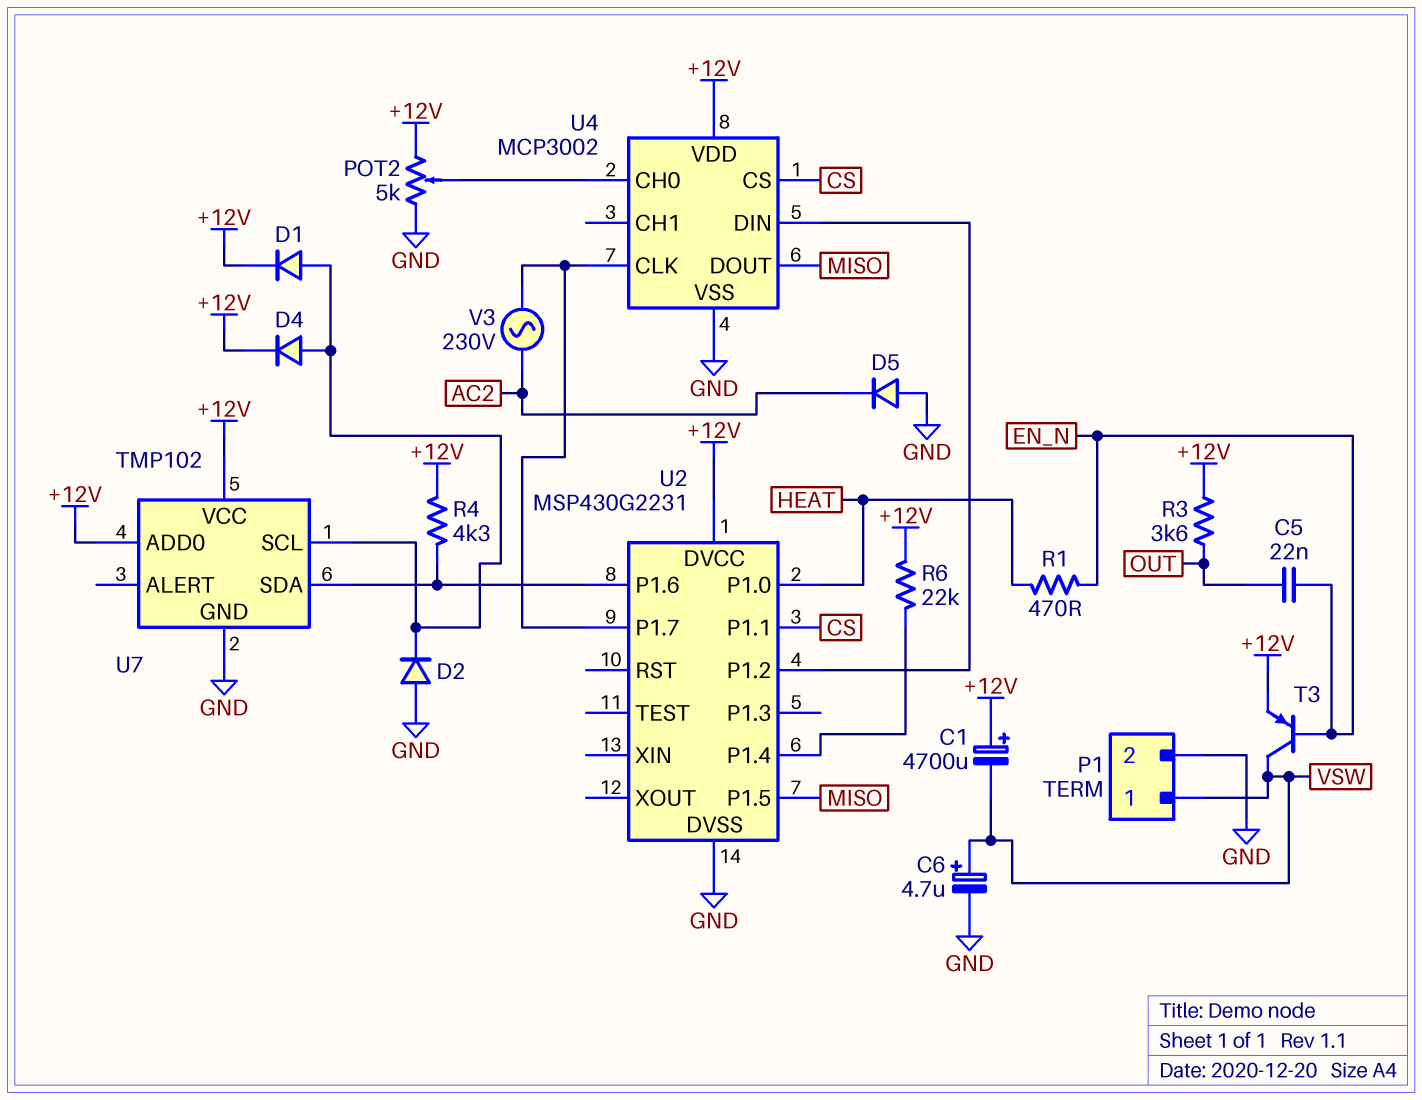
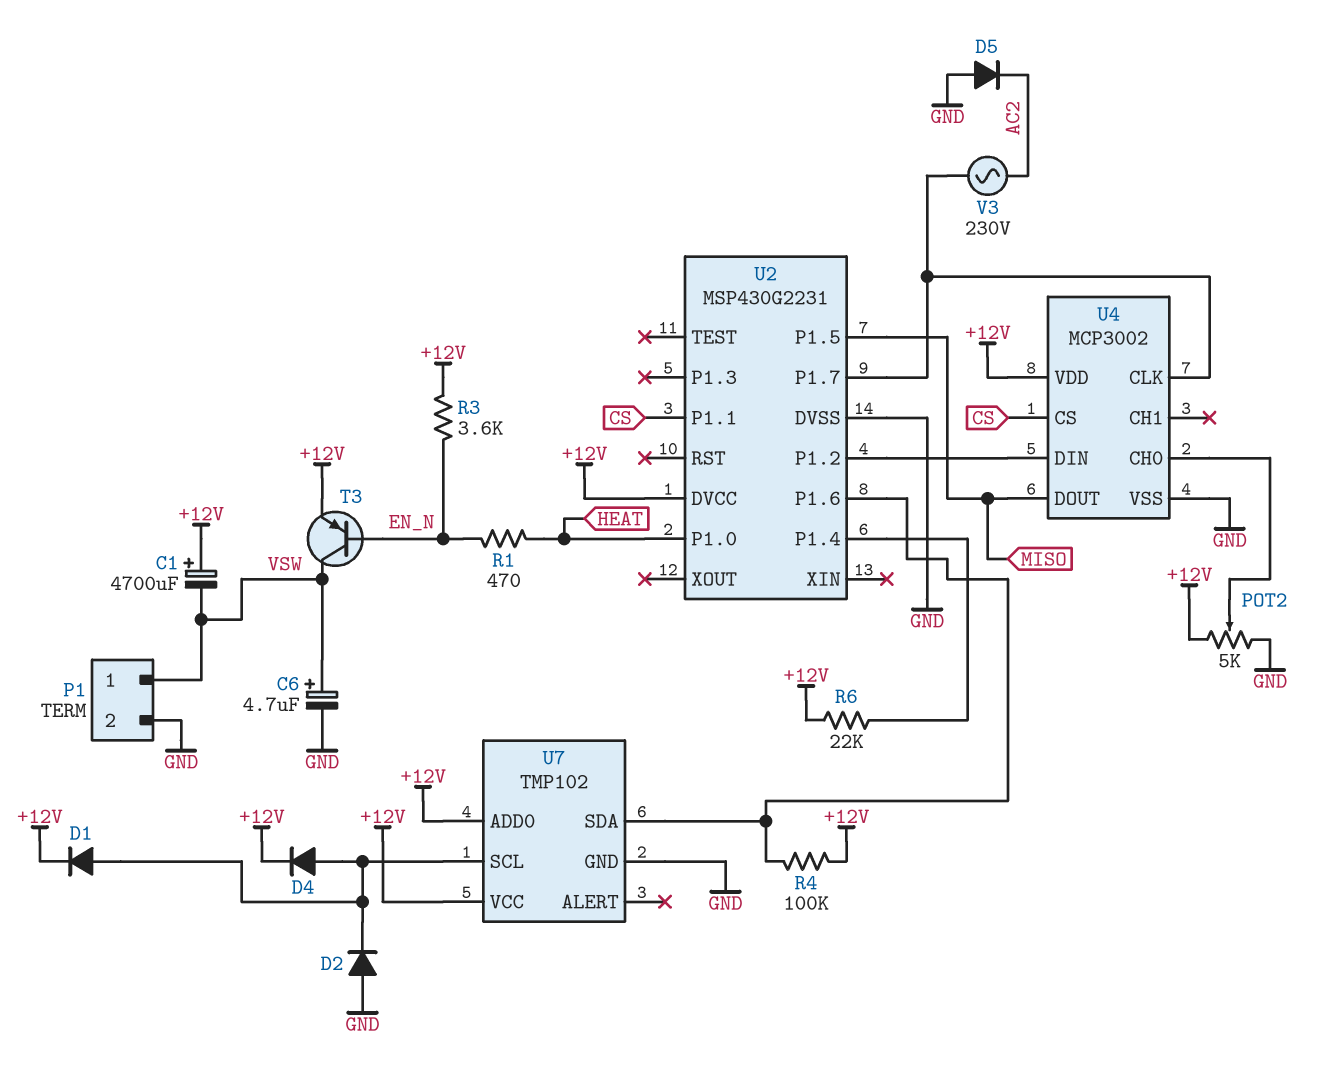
C5: 22nF (EN_N, OUT) -> none
R3: 3.6k (+12V, OUT) -> 3.6k (+12V, EN_N)
R4: 4.3k (+12V, U2/P1.6) -> 100k (+12V, U2/P1.6)

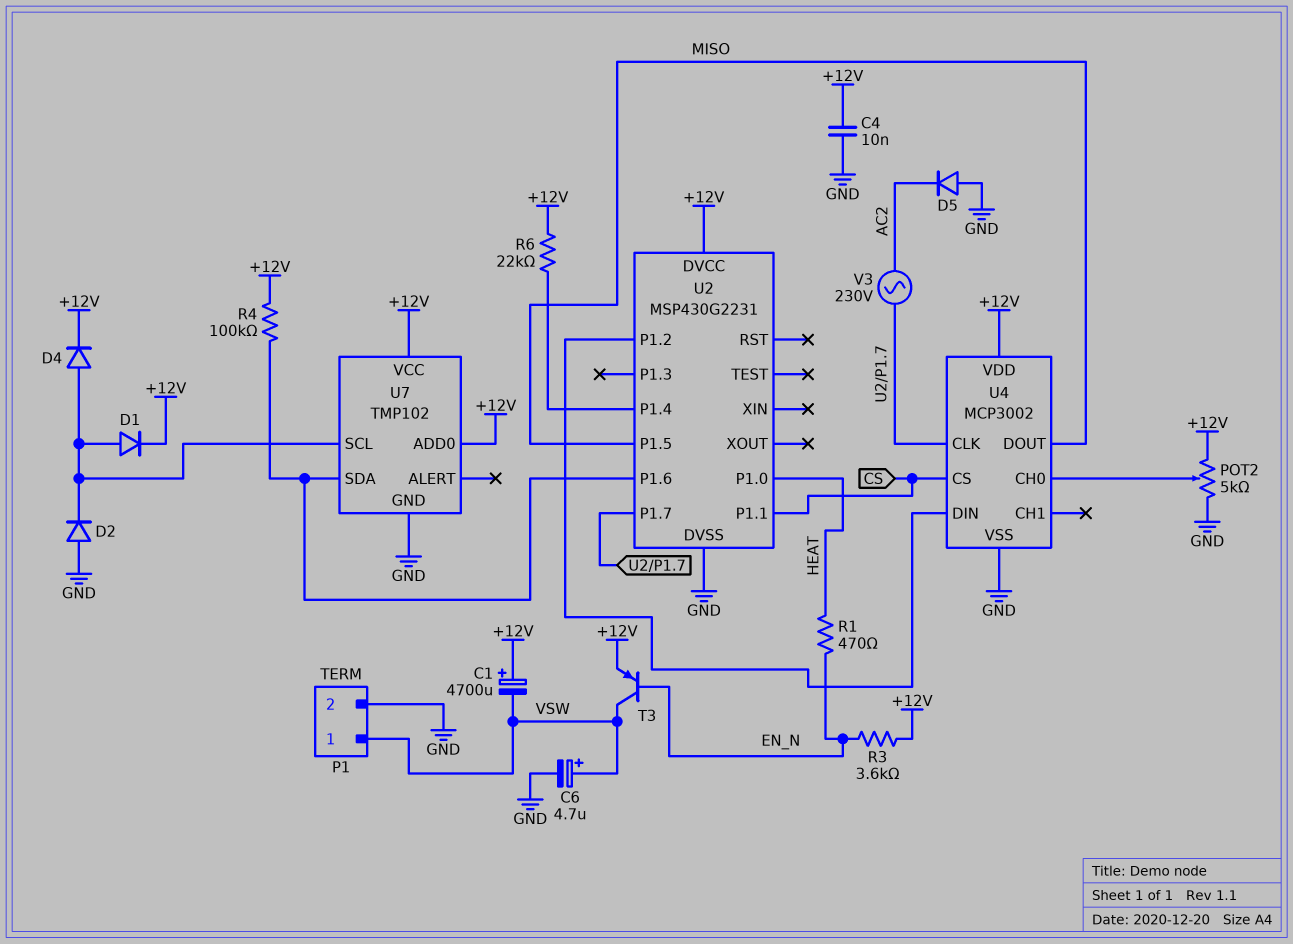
C4: none -> 10nF (+12V, GND)

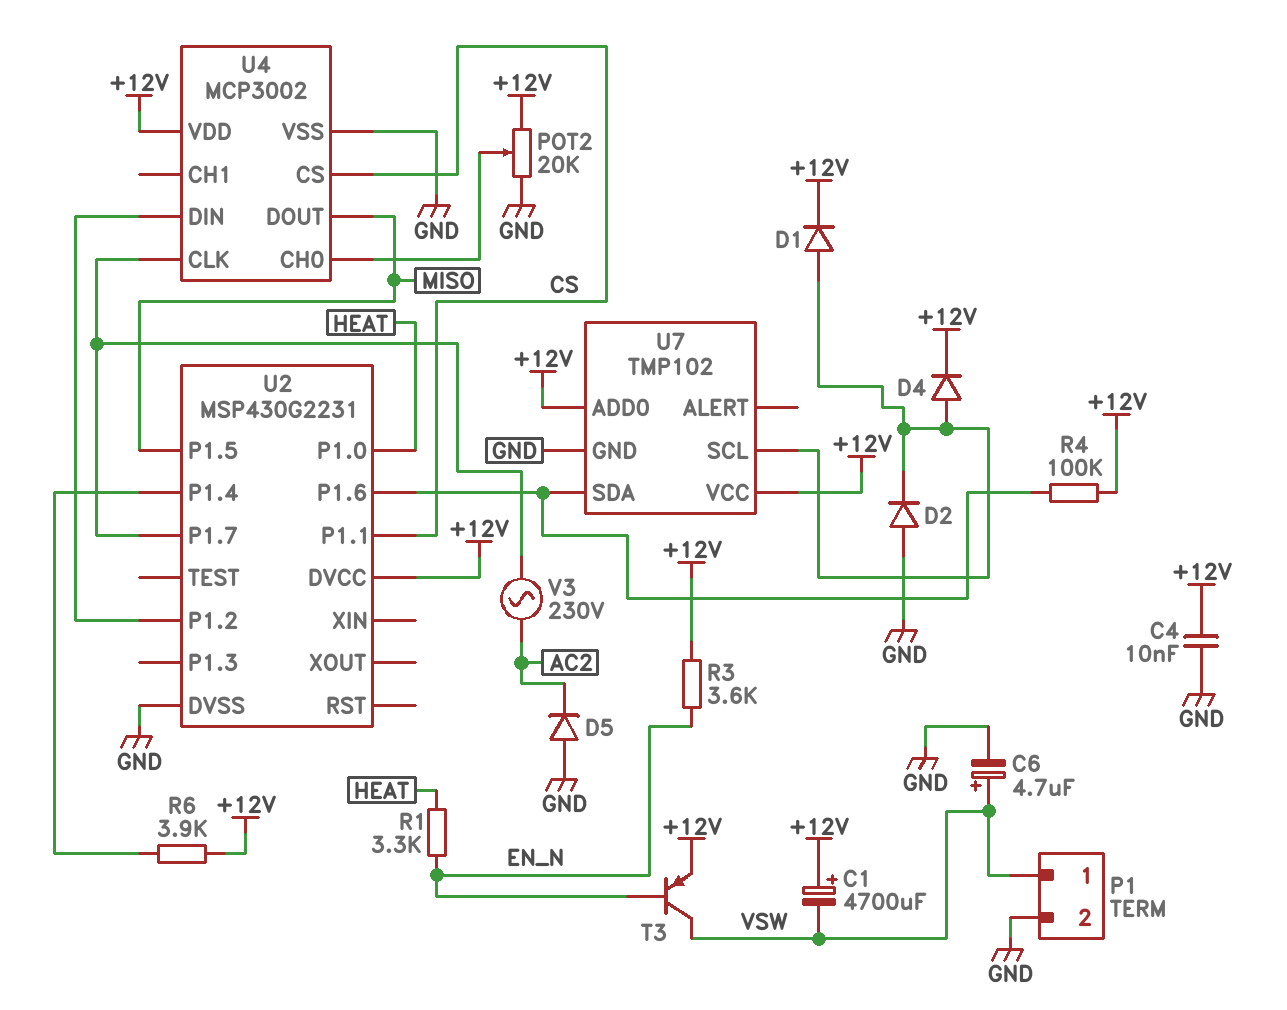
POT2: 5k (+12V, GND, wiper U4/CH0) -> 20k (+12V, GND, wiper U4/CH0)
R1: 470 (EN_N, HEAT) -> 3.3k (EN_N, HEAT)
R6: 22k (+12V, U2/P1.4) -> 3.9k (+12V, U2/P1.4)

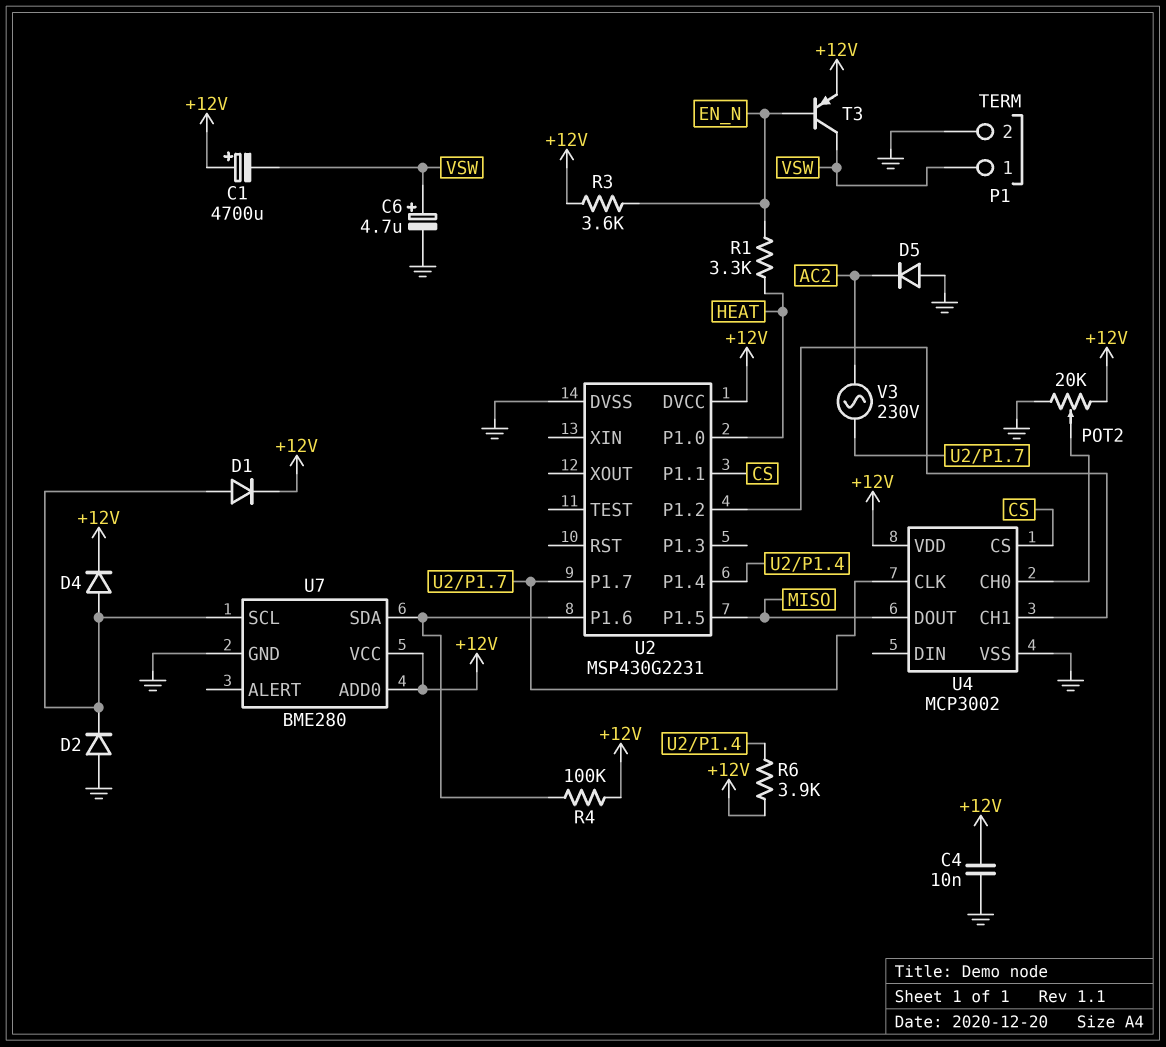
U4 pin CH1: none -> U2/P1.2
U4 pin DIN: U2/P1.2 -> none
U7: TMP102 -> BME280

